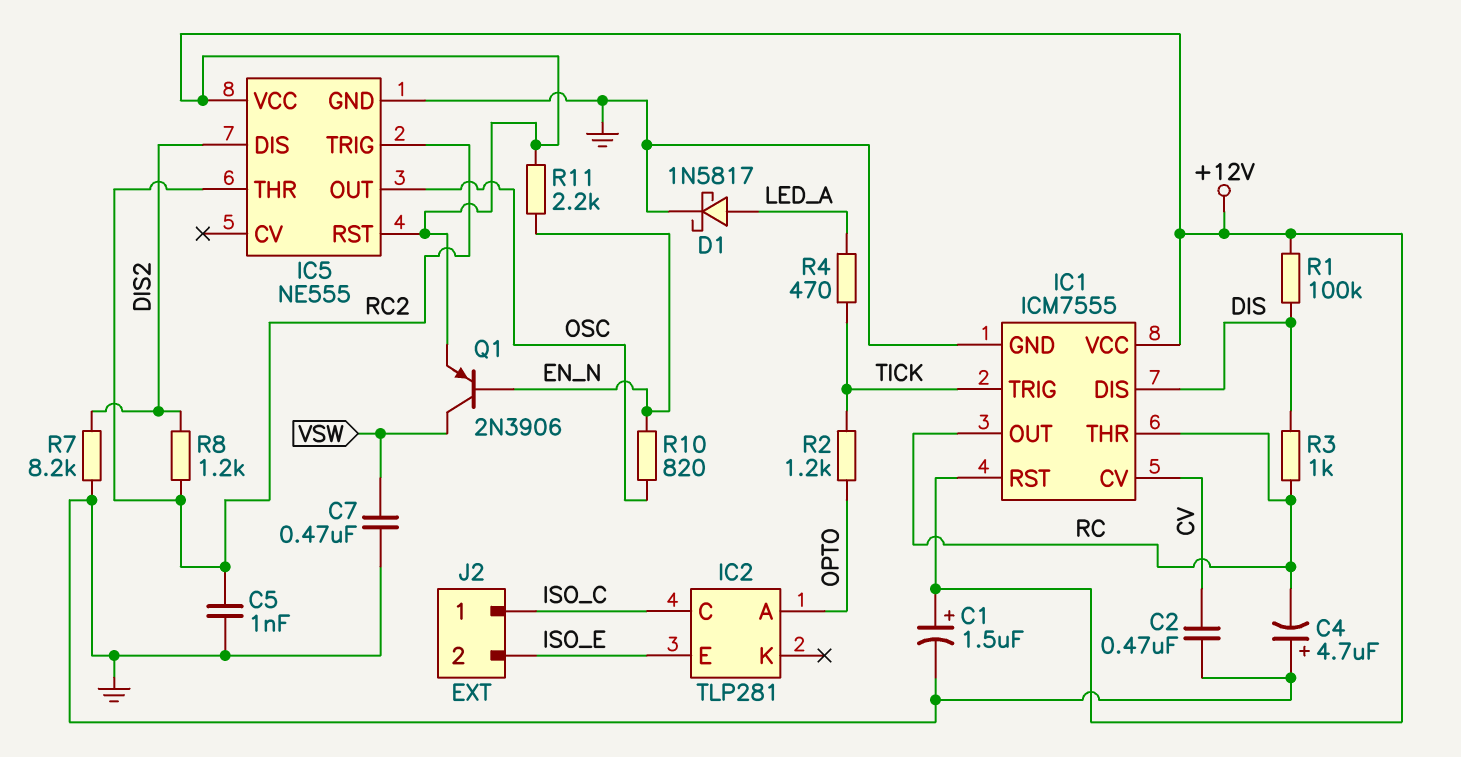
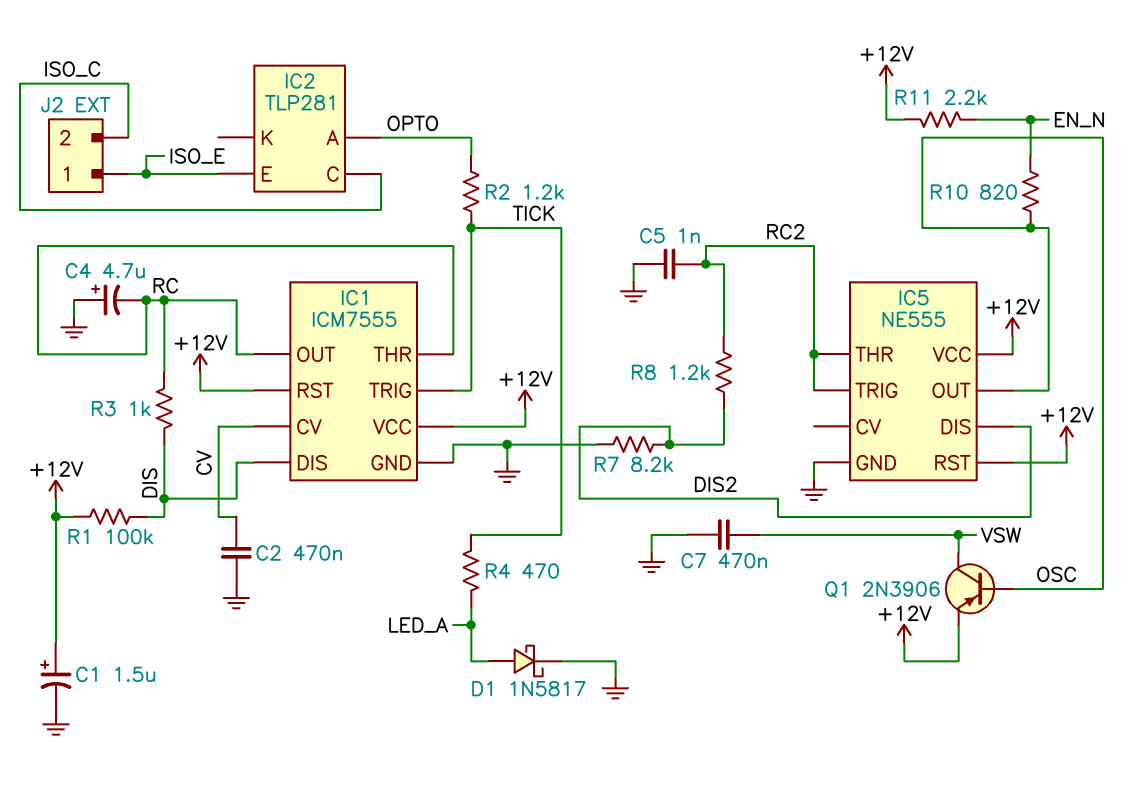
J2 pin 1: ISO_C -> ISO_E
J2 pin 2: ISO_E -> ISO_C
Q1: PNP 2N3906 (B EN_N, C VSW, E +12V) -> PNP 2N3906 (B OSC, C VSW, E +12V)

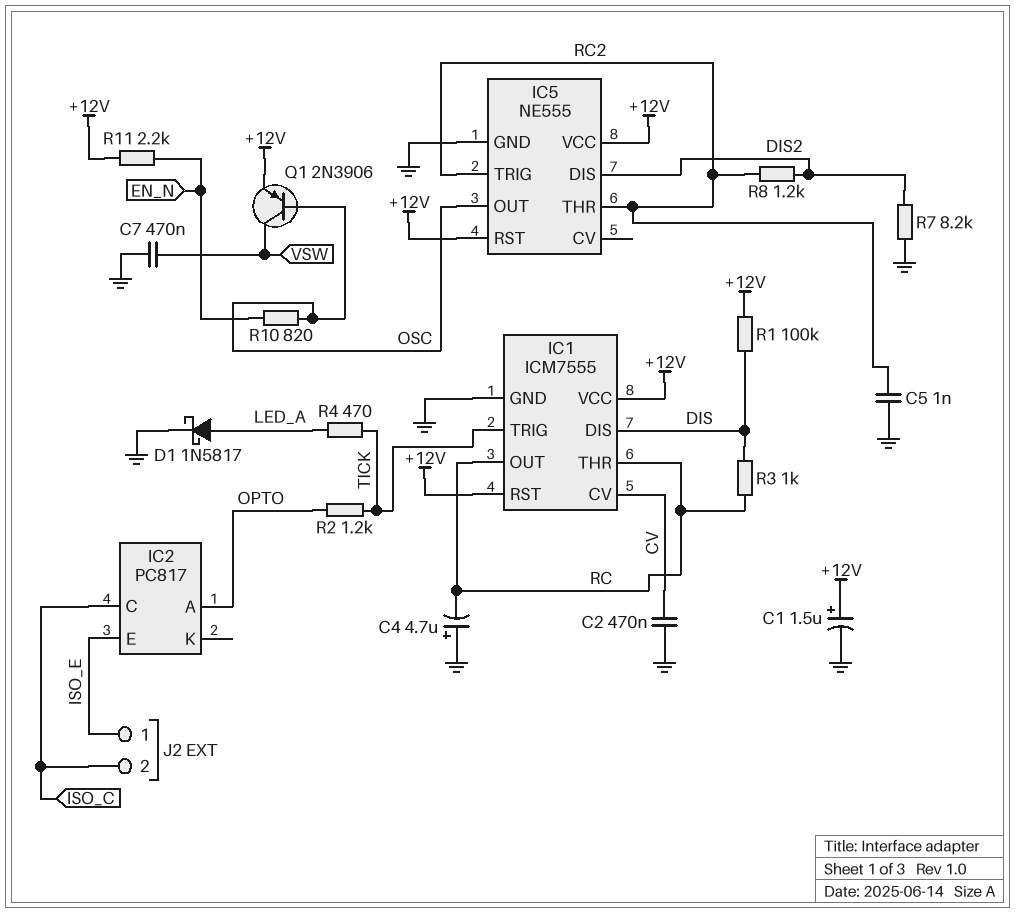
IC2: TLP281 -> PC817

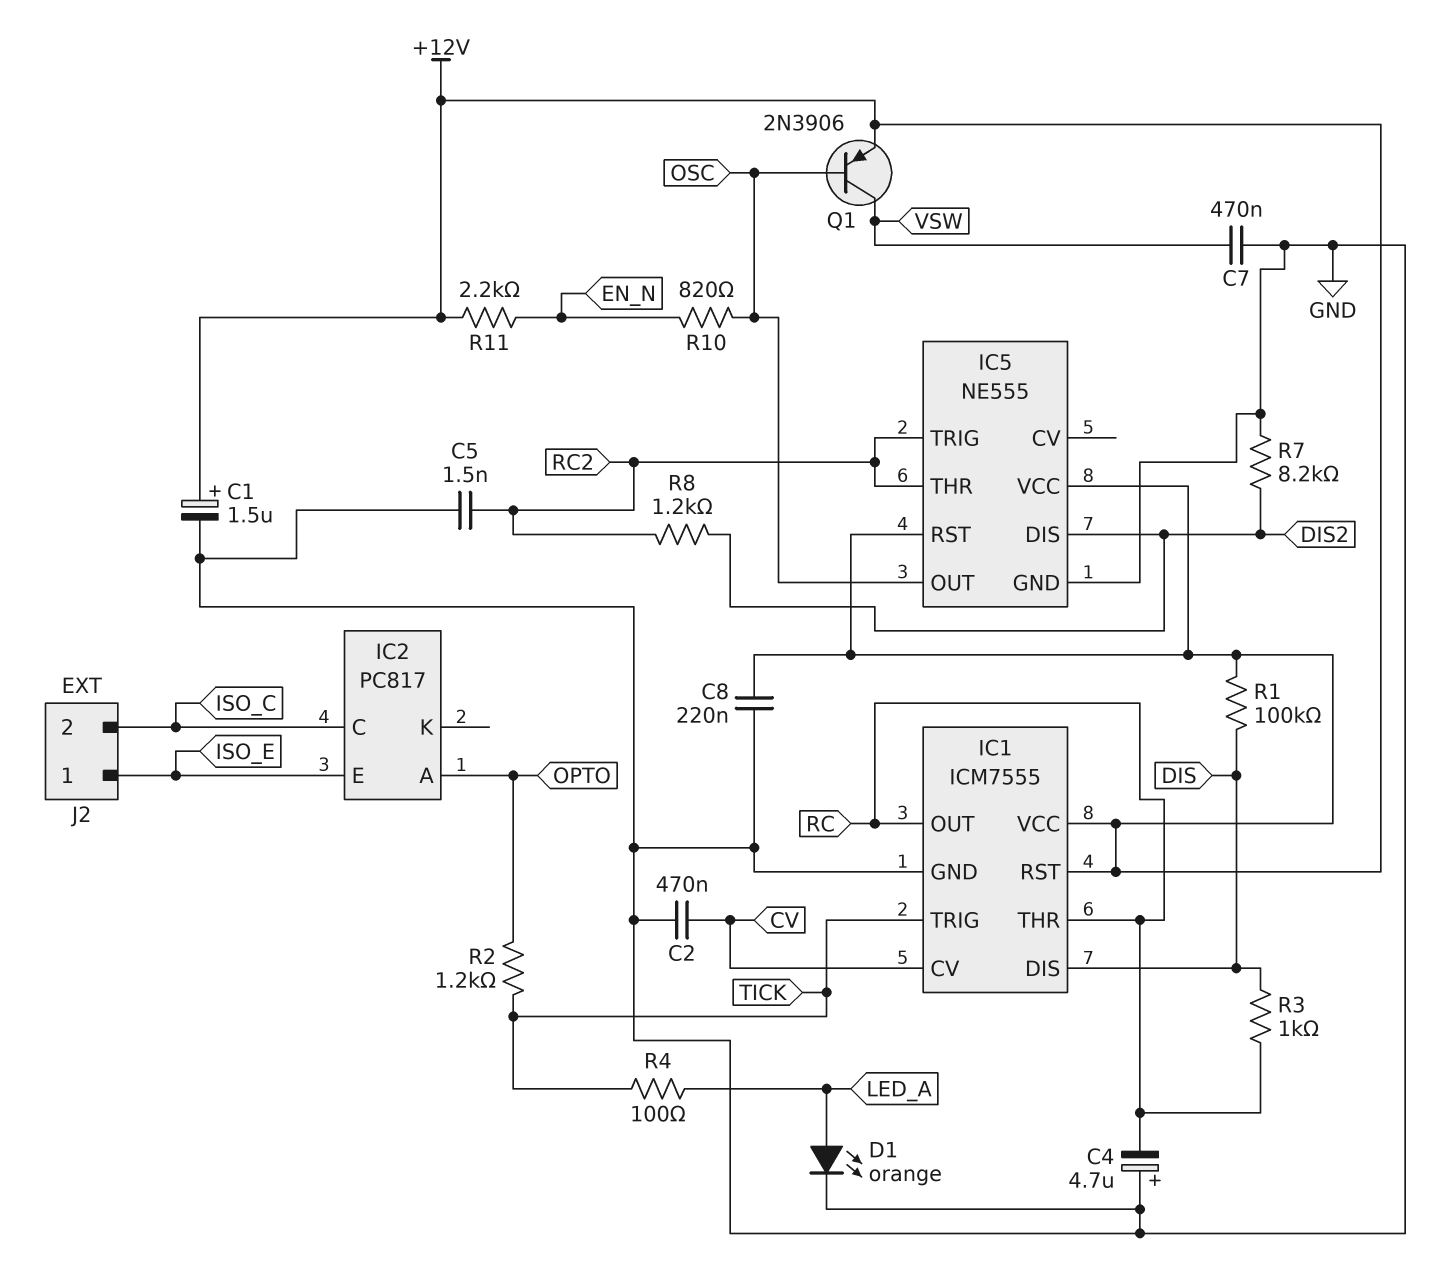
C5: 1nF (GND, RC2) -> 1.5nF (GND, RC2)
C8: none -> 220nF (+12V, GND)
D1: schottky 1N5817 (A LED_A, K GND) -> LED orange (A LED_A, K GND)
R4: 470 (LED_A, TICK) -> 100 (LED_A, TICK)

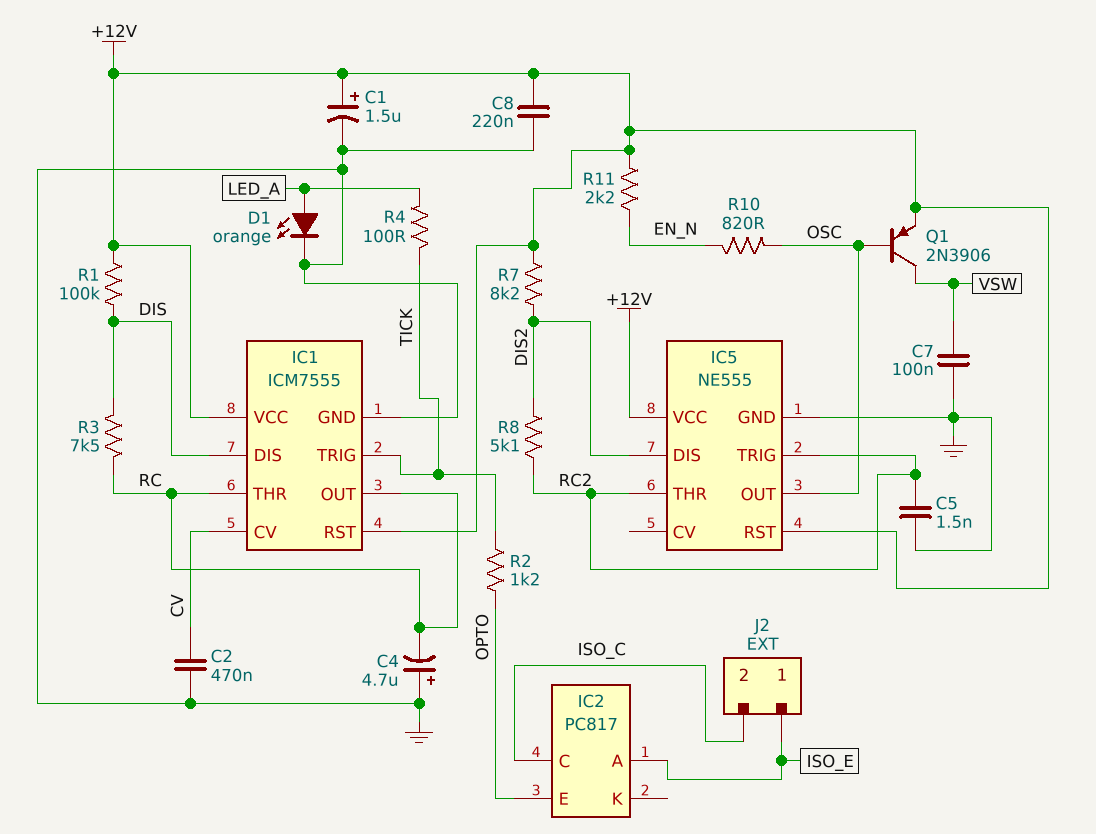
C7: 470nF (GND, VSW) -> 100nF (GND, VSW)
IC2 pin A: OPTO -> ISO_E
IC2 pin E: ISO_E -> OPTO
R3: 1k (DIS, RC) -> 7.5k (DIS, RC)
R7: 8.2k (DIS2, GND) -> 8.2k (+12V, DIS2)
R8: 1.2k (DIS2, RC2) -> 5.1k (DIS2, RC2)

